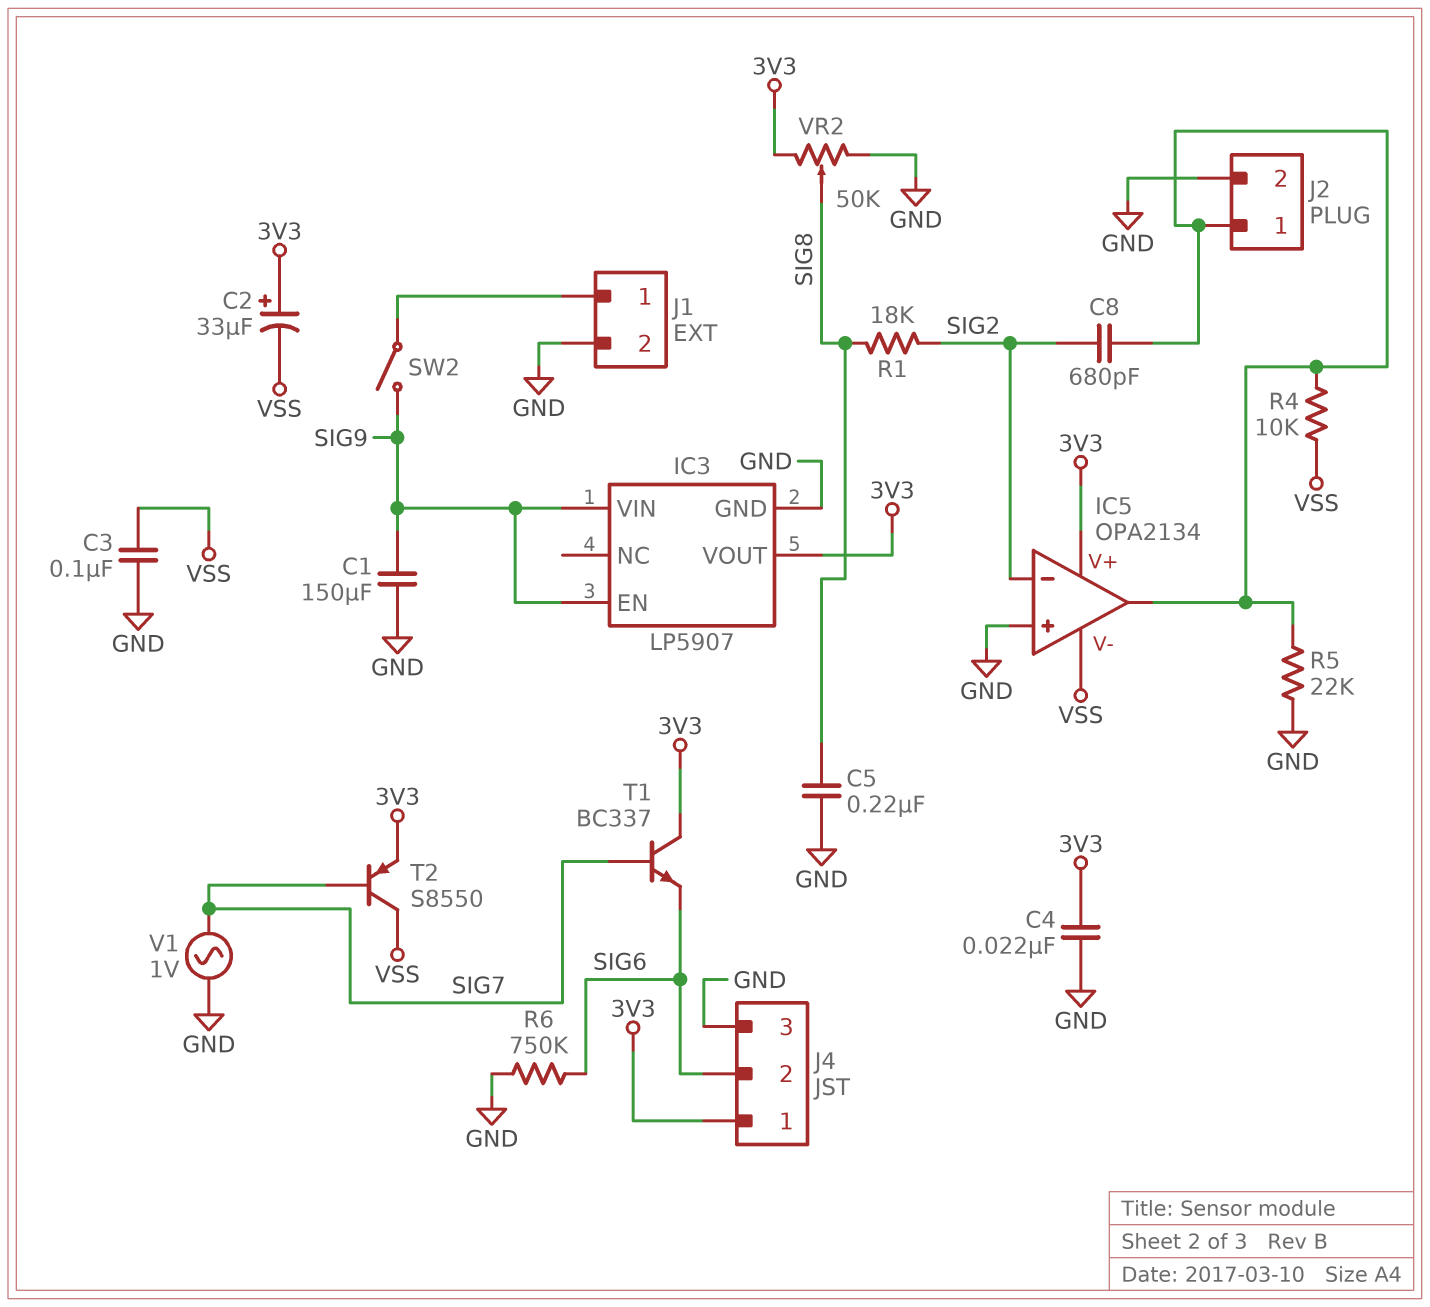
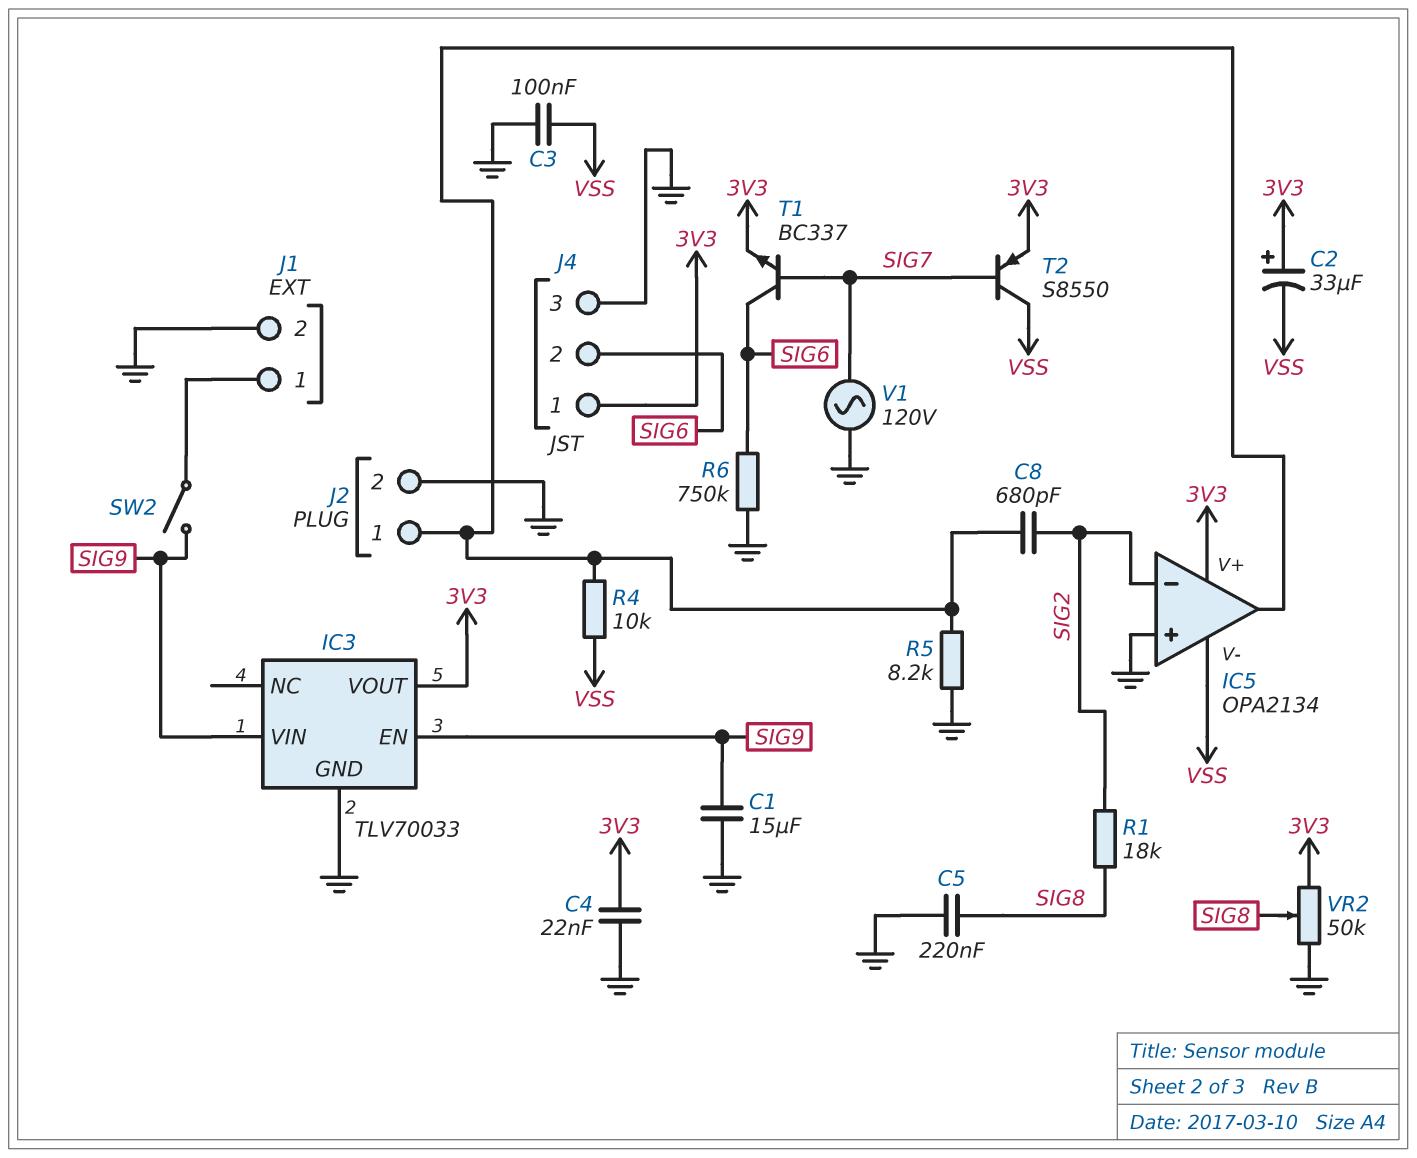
C1: 150uF (GND, SIG9) -> 15uF (GND, SIG9)
IC3: LP5907 -> TLV70033
R5: 22k (GND, IC5/out) -> 8.2k (GND, IC5/out)
T1: NPN BC337 (B SIG7, C 3V3, E SIG6) -> NPN BC337 (B SIG7, C SIG6, E 3V3)
V1: AC 1V (GND, SIG7) -> AC 120V (GND, SIG7)

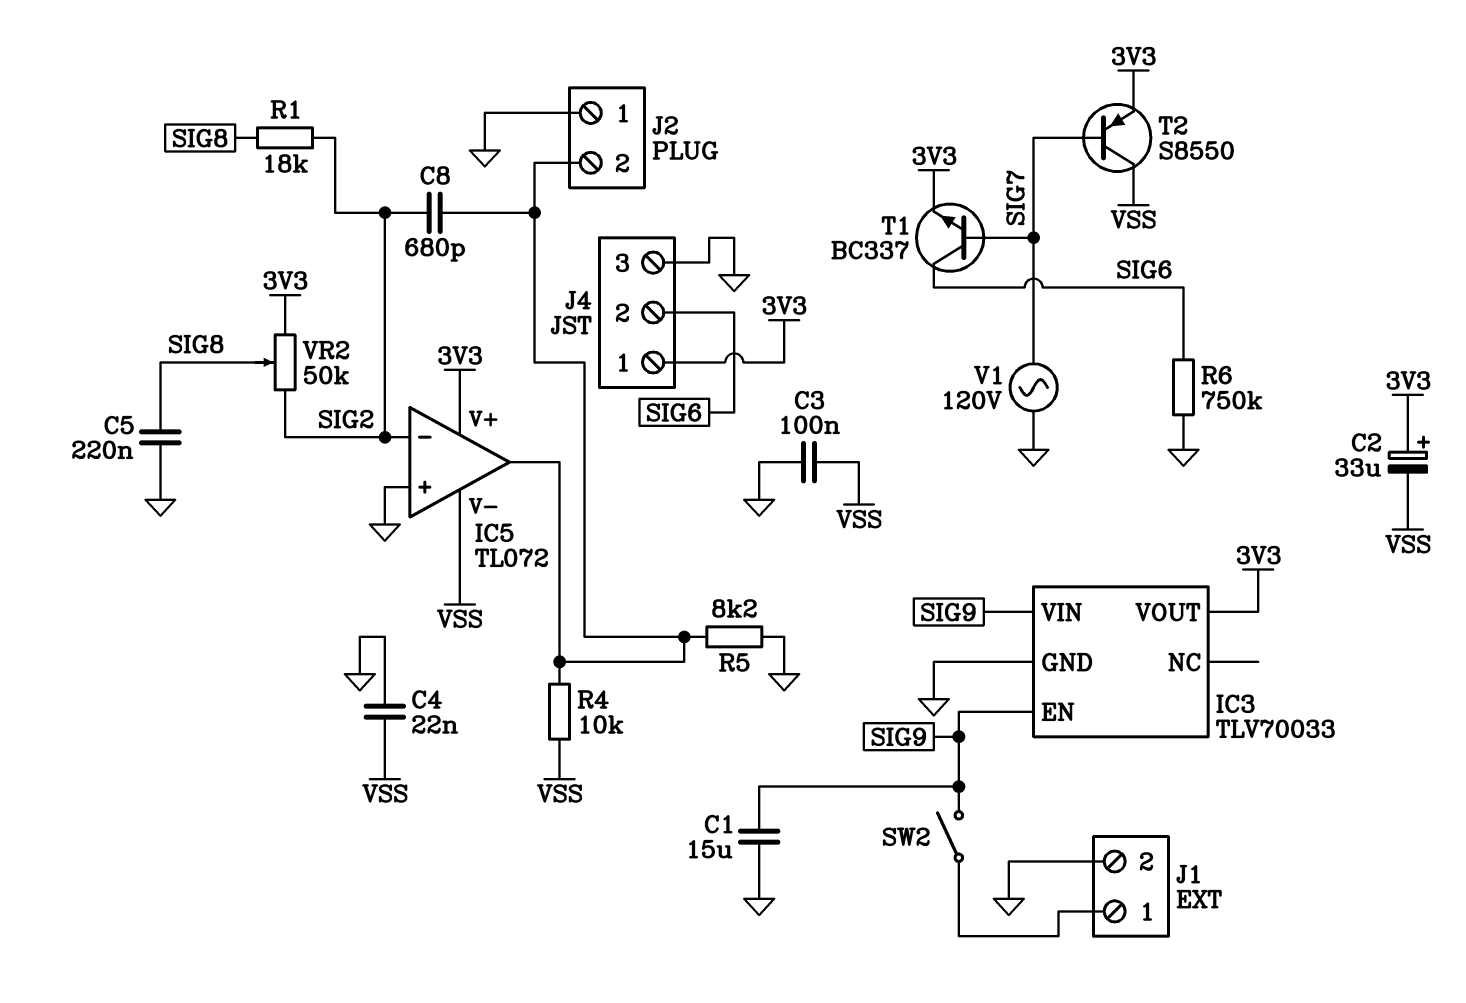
C4: 22nF (3V3, GND) -> 22nF (GND, VSS)
IC5: OPA2134 -> TL072
J2 pin 1: IC5/out -> GND
J2 pin 2: GND -> IC5/out
VR2: 50k (3V3, GND, wiper SIG8) -> 50k (3V3, SIG2, wiper SIG8)

